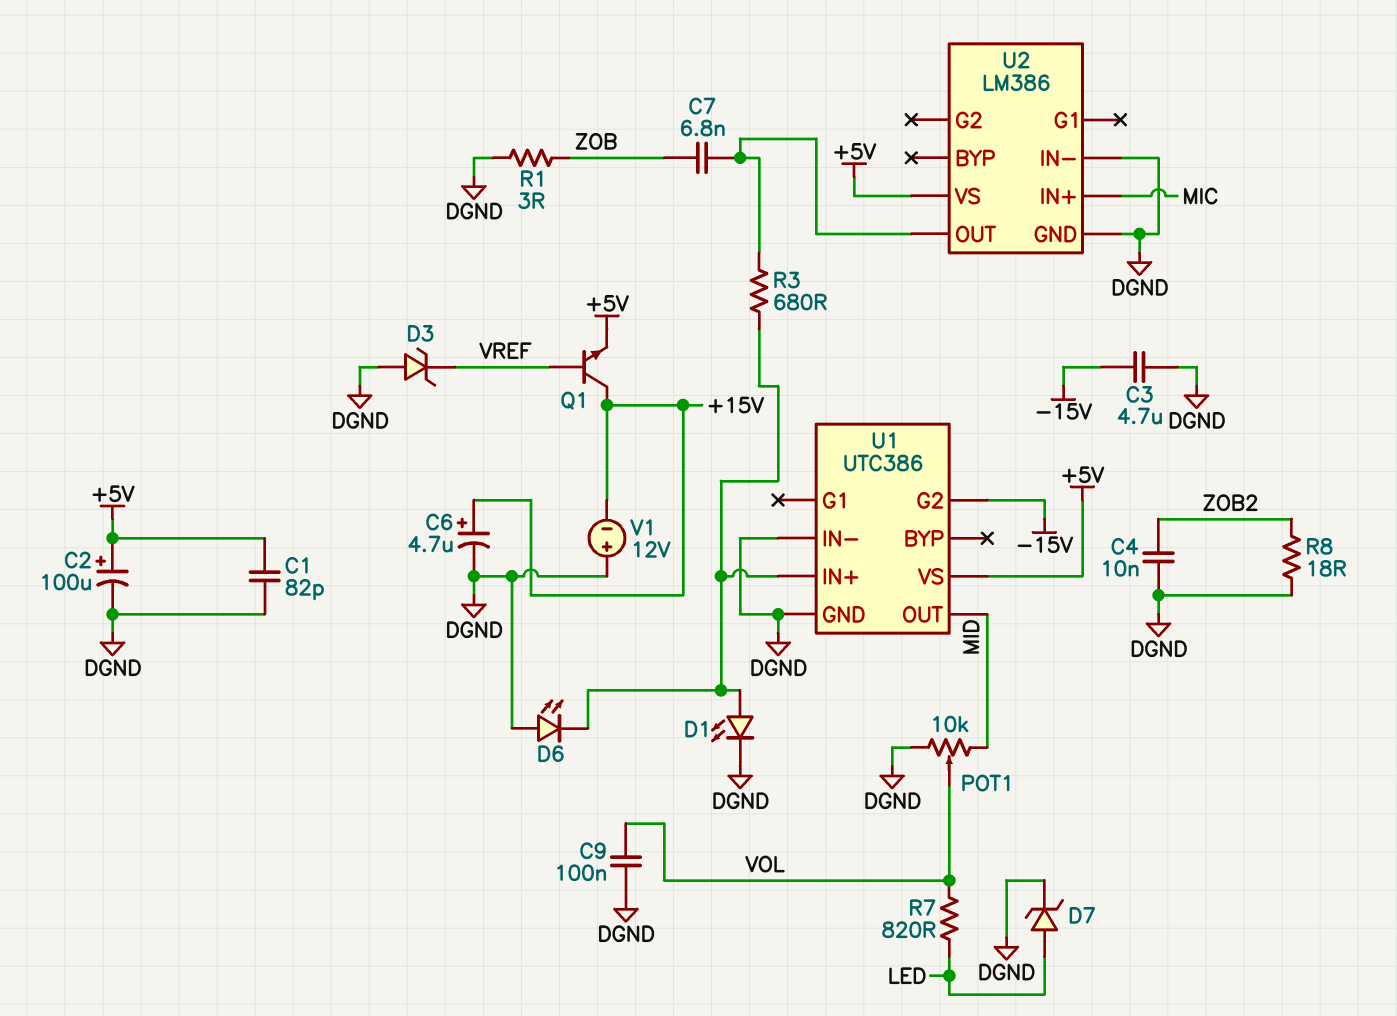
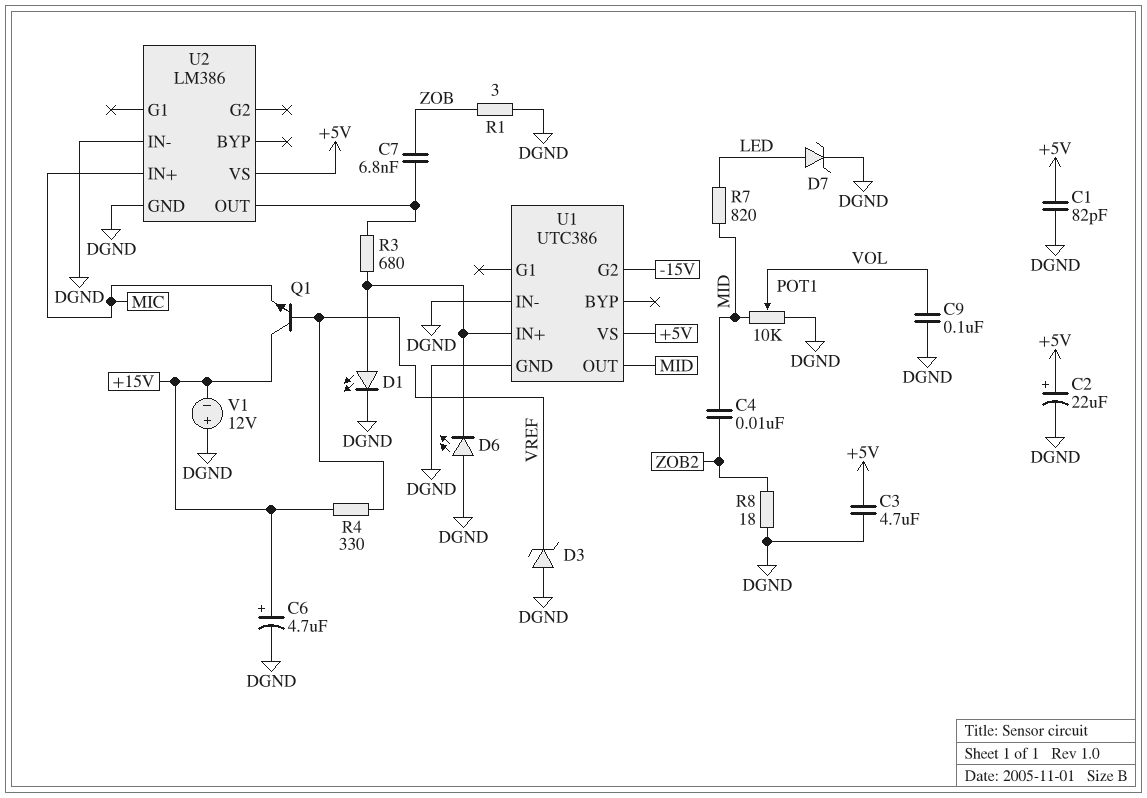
C2: 100uF (plus +5V, minus DGND) -> 22uF (plus +5V, minus DGND)
C3: 4.7uF (-15V, DGND) -> 4.7uF (+5V, DGND)
C4: 10nF (DGND, ZOB2) -> 10nF (MID, ZOB2)
Q1: NPN (B VREF, C +15V, E +5V) -> NPN (B VREF, C +15V, E MIC)
R4: none -> 330 (+15V, VREF)
R7: 820 (LED, VOL) -> 820 (LED, MID)

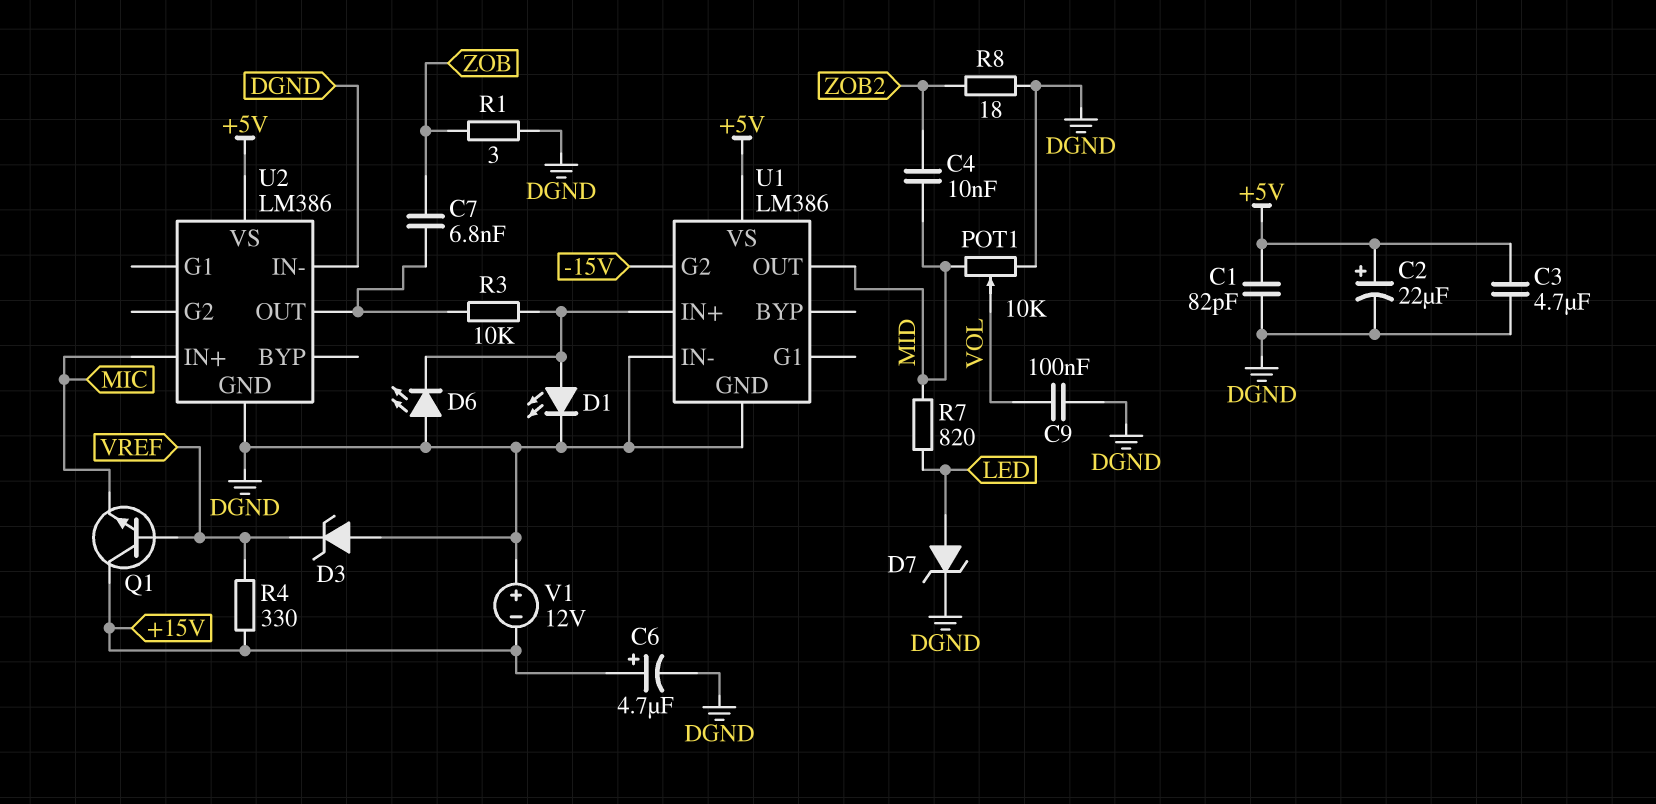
R3: 680 (U1/IN+, U2/OUT) -> 10k (U1/IN+, U2/OUT)
U1: UTC386 -> LM386

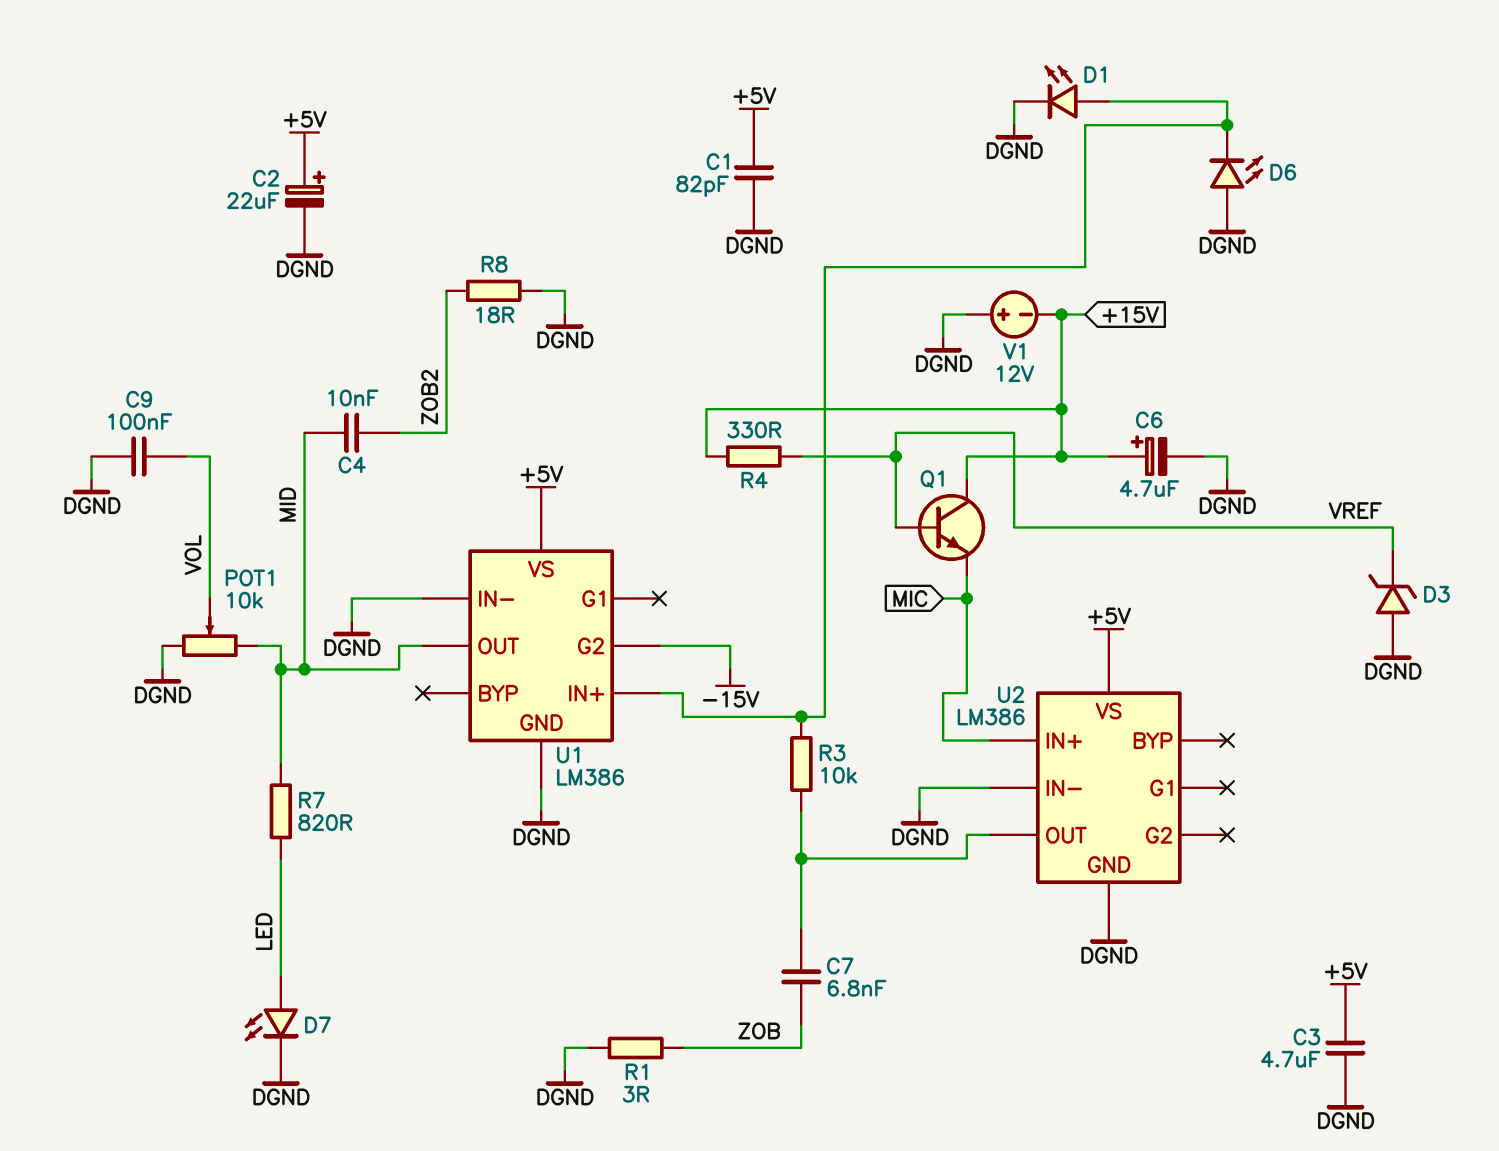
D7: zener (A LED, K DGND) -> LED (A LED, K DGND)

